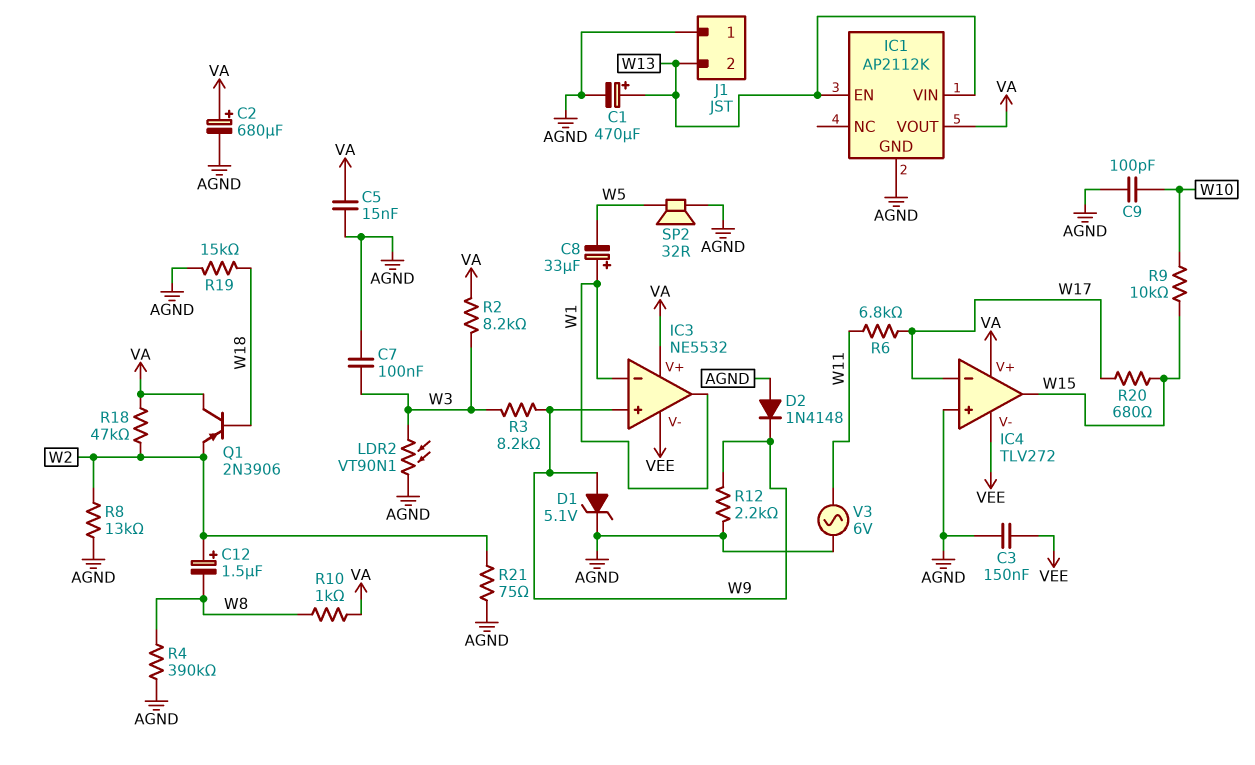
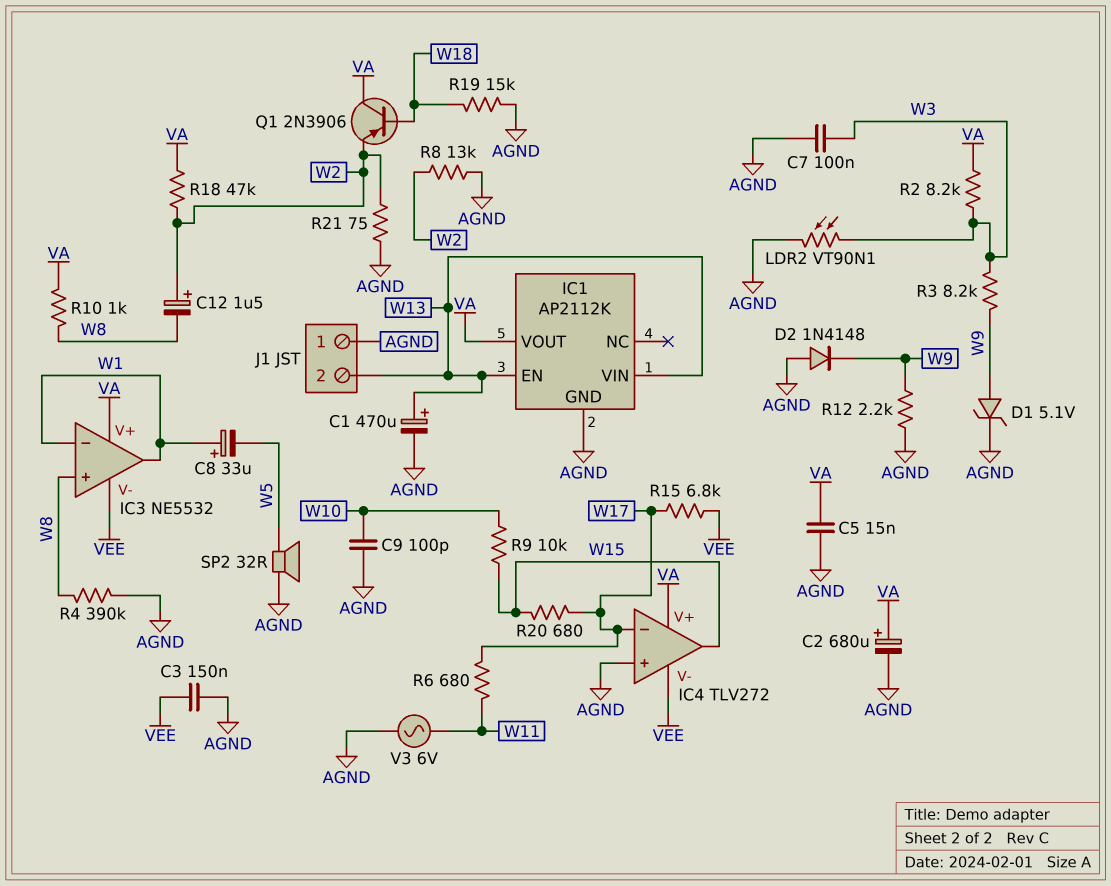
IC3 pin in+: W9 -> W8
R6: 6.8k (W11, W17) -> 680 (W11, W17)
R15: none -> 6.8k (VEE, W17)

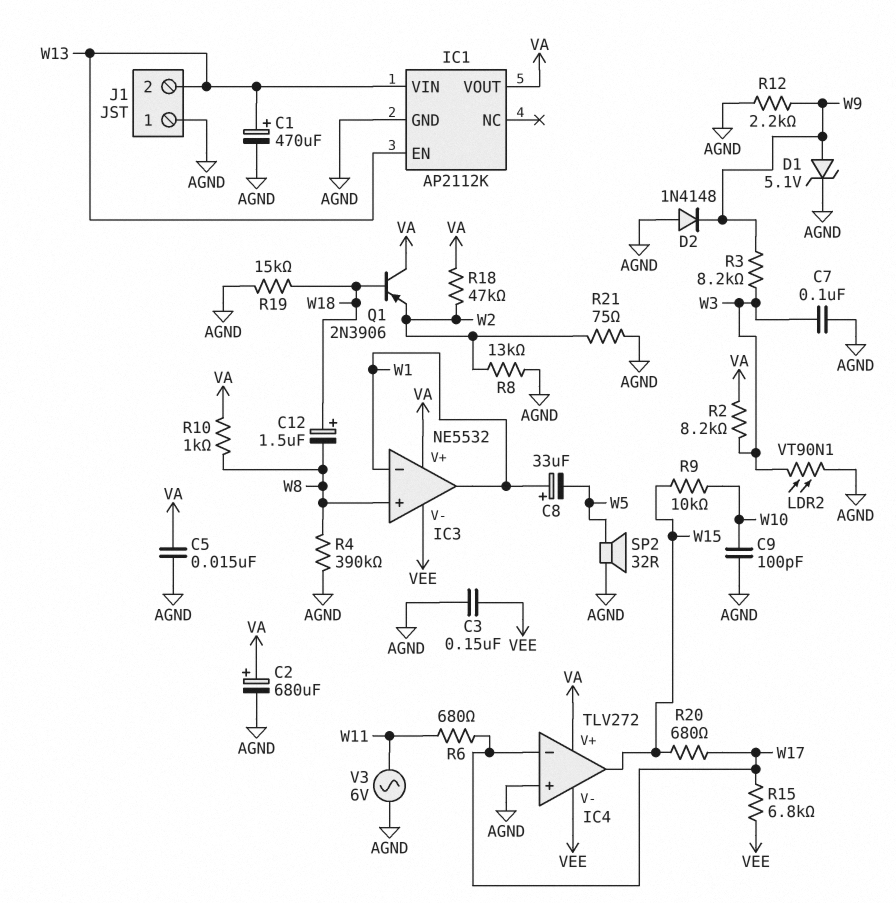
C12: 1.5uF (plus W2, minus W8) -> 1.5uF (plus W18, minus W8)

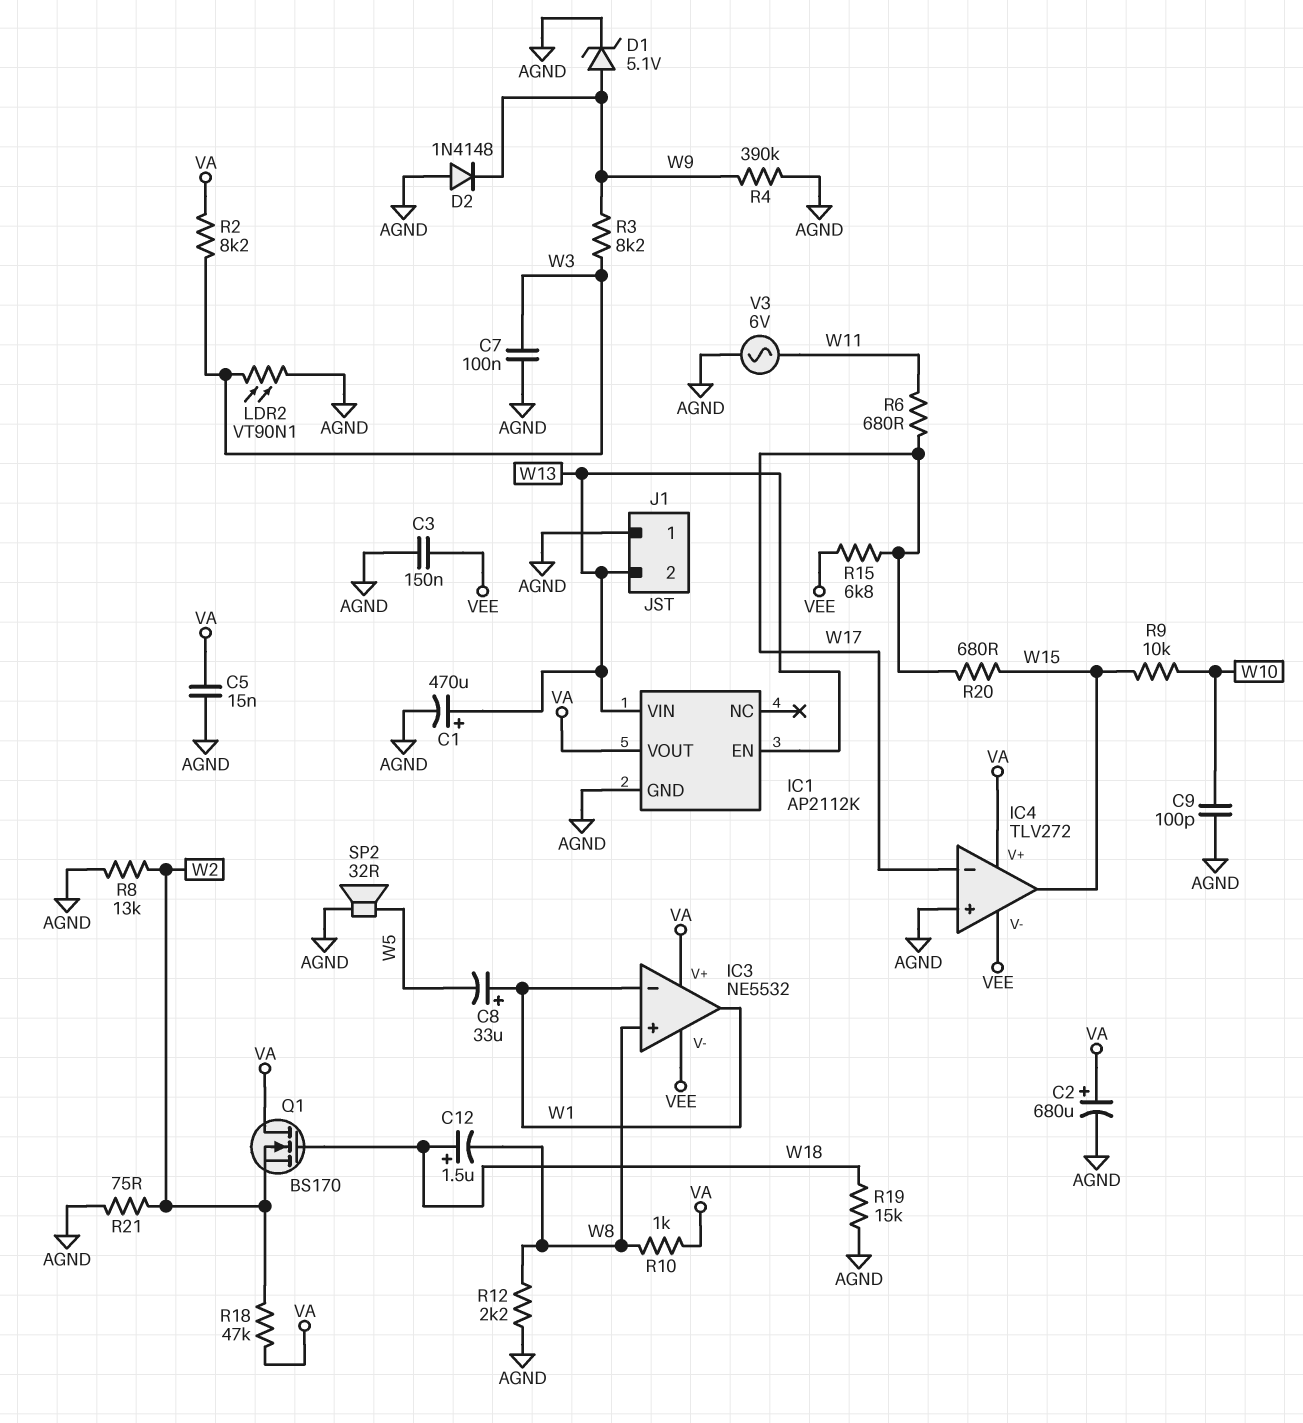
Q1: PNP 2N3906 (B W18, C VA, E W2) -> NMOS BS170 (G W18, D VA, S W2)
R4: 390k (AGND, W8) -> 390k (AGND, W9)
R12: 2.2k (AGND, W9) -> 2.2k (AGND, W8)

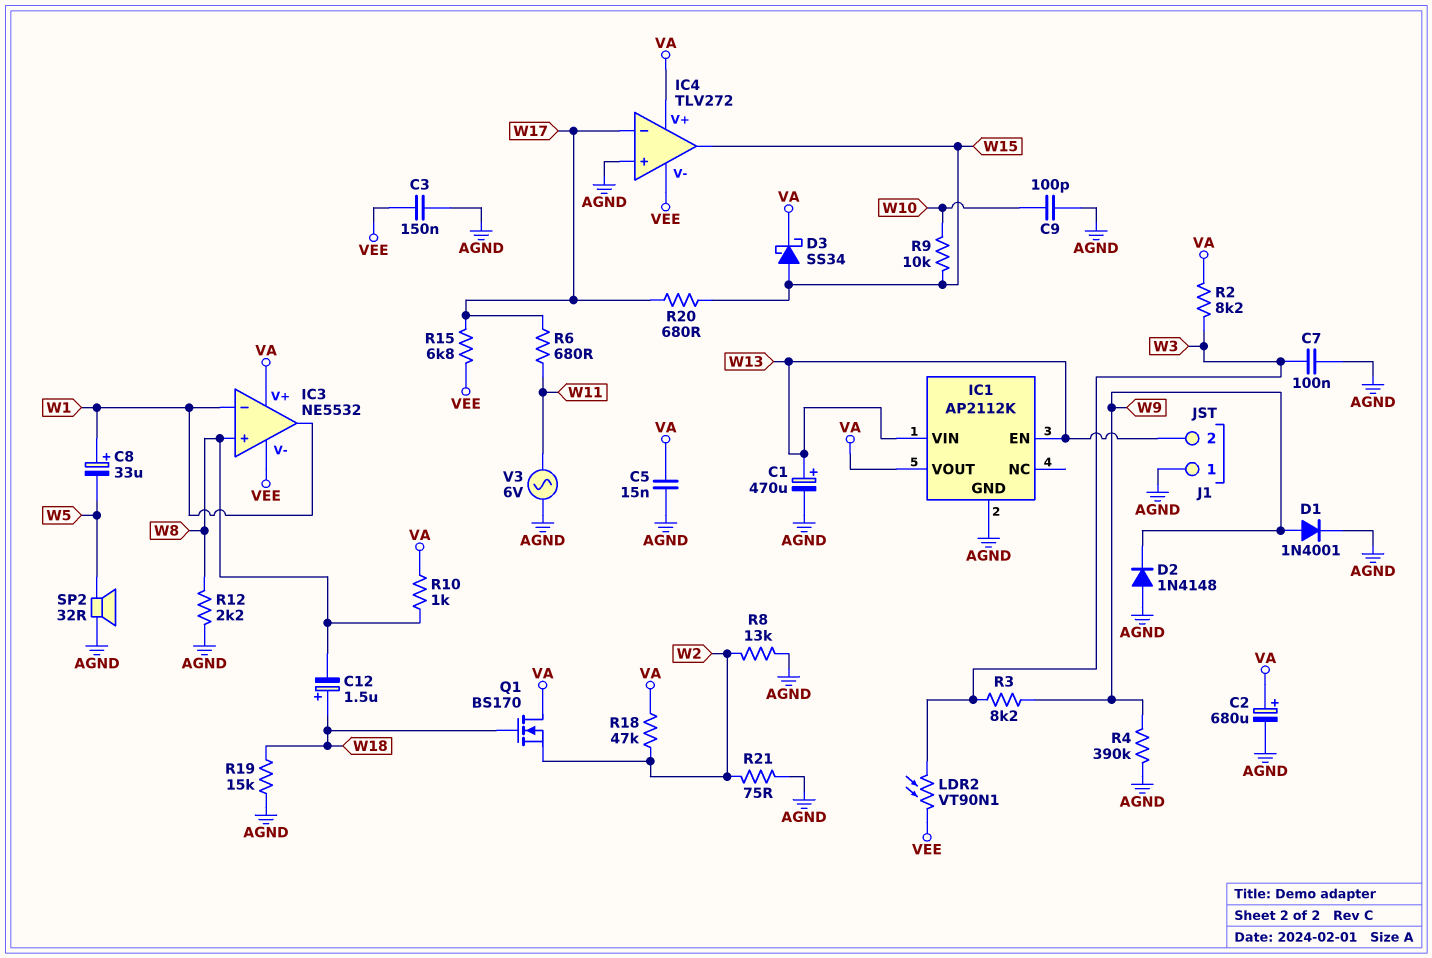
D1: zener 5.1V (A W9, K AGND) -> diode 1N4001 (A W9, K AGND)
D3: none -> schottky SS34 (A W15, K VA)
LDR2: VT90N1 (AGND, W3) -> VT90N1 (VEE, W3)

